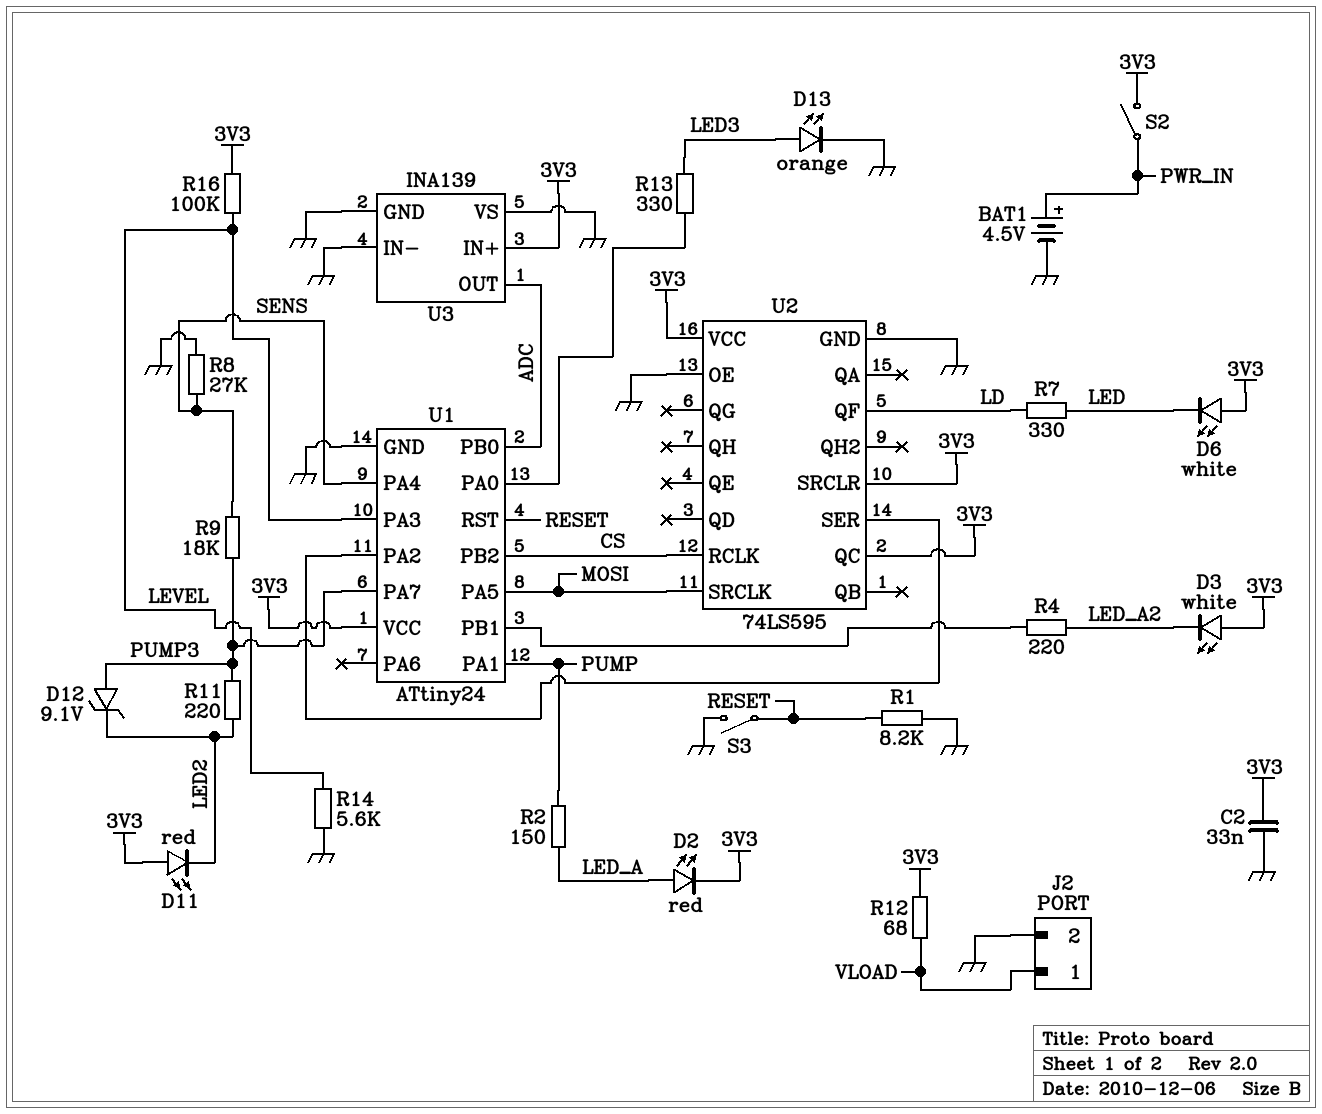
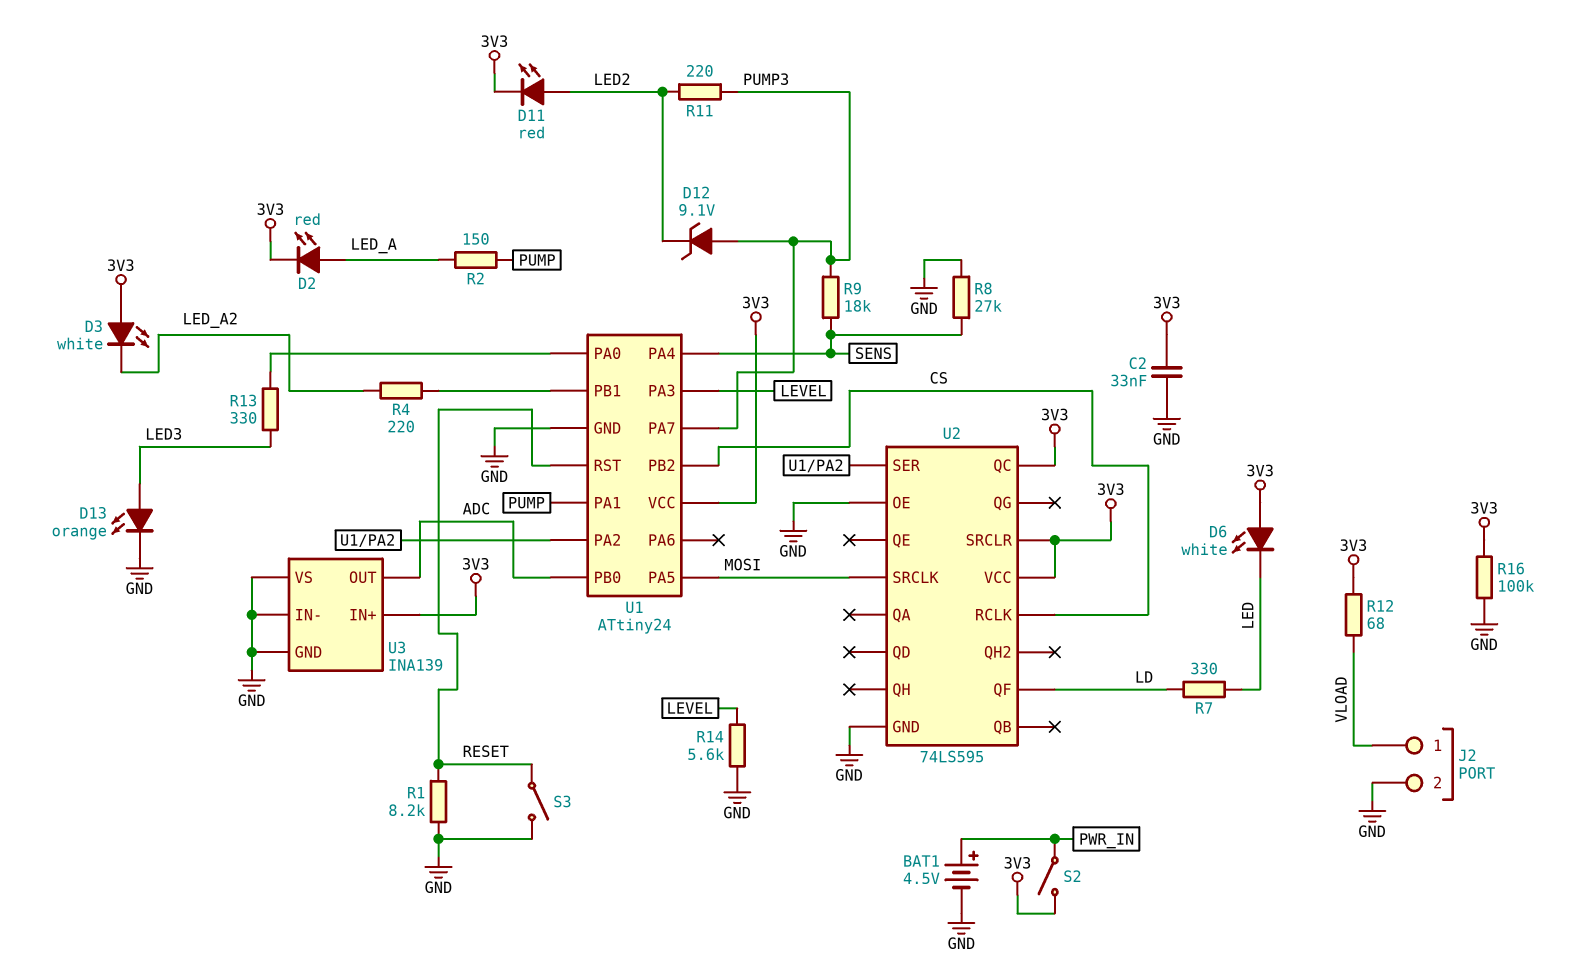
D11: LED red (A 3V3, K LED2) -> LED red (A LED2, K 3V3)
R16: 100k (3V3, LEVEL) -> 100k (3V3, GND)

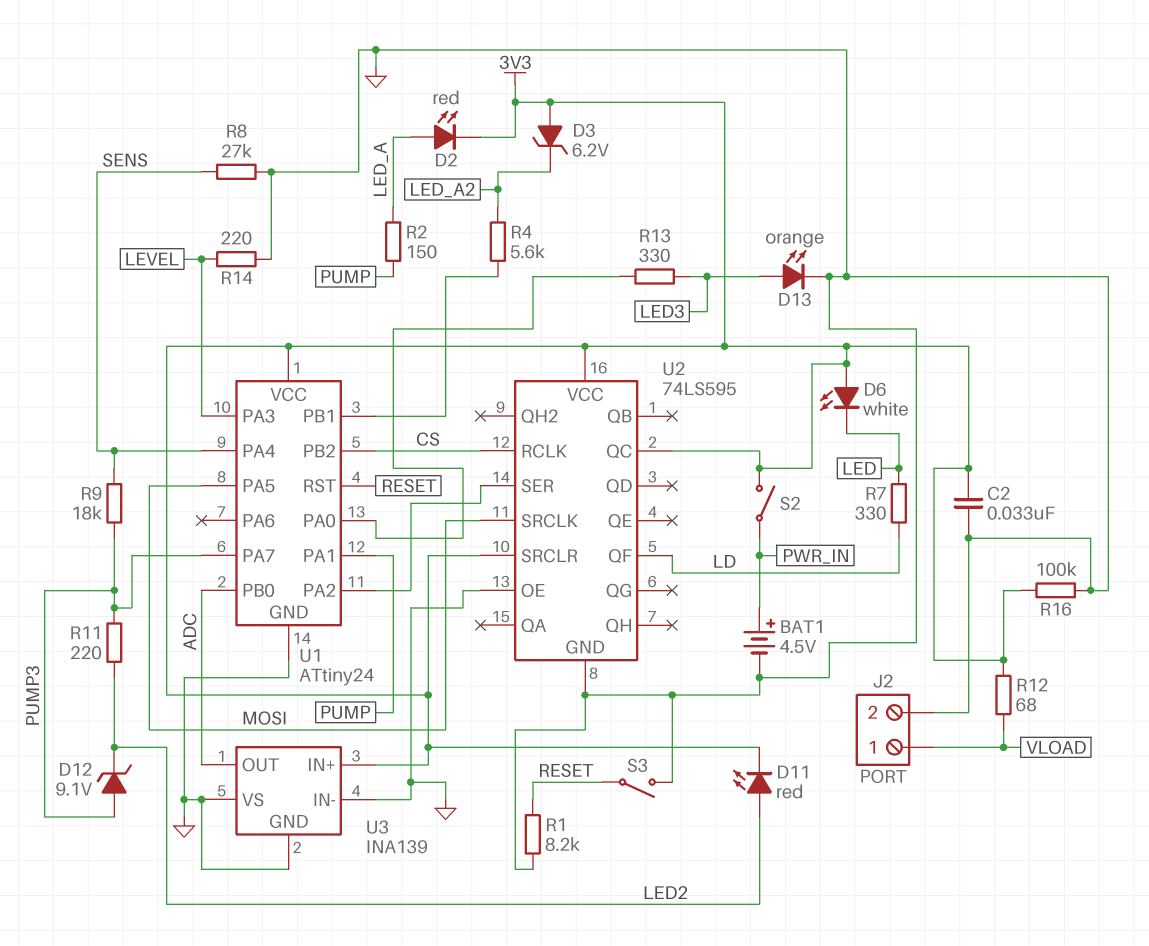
D3: LED white (A 3V3, K LED_A2) -> zener 6.2V (A 3V3, K LED_A2)
R4: 220 (LED_A2, U1/PB1) -> 5.6k (LED_A2, U1/PB1)
R14: 5.6k (GND, LEVEL) -> 220 (GND, LEVEL)

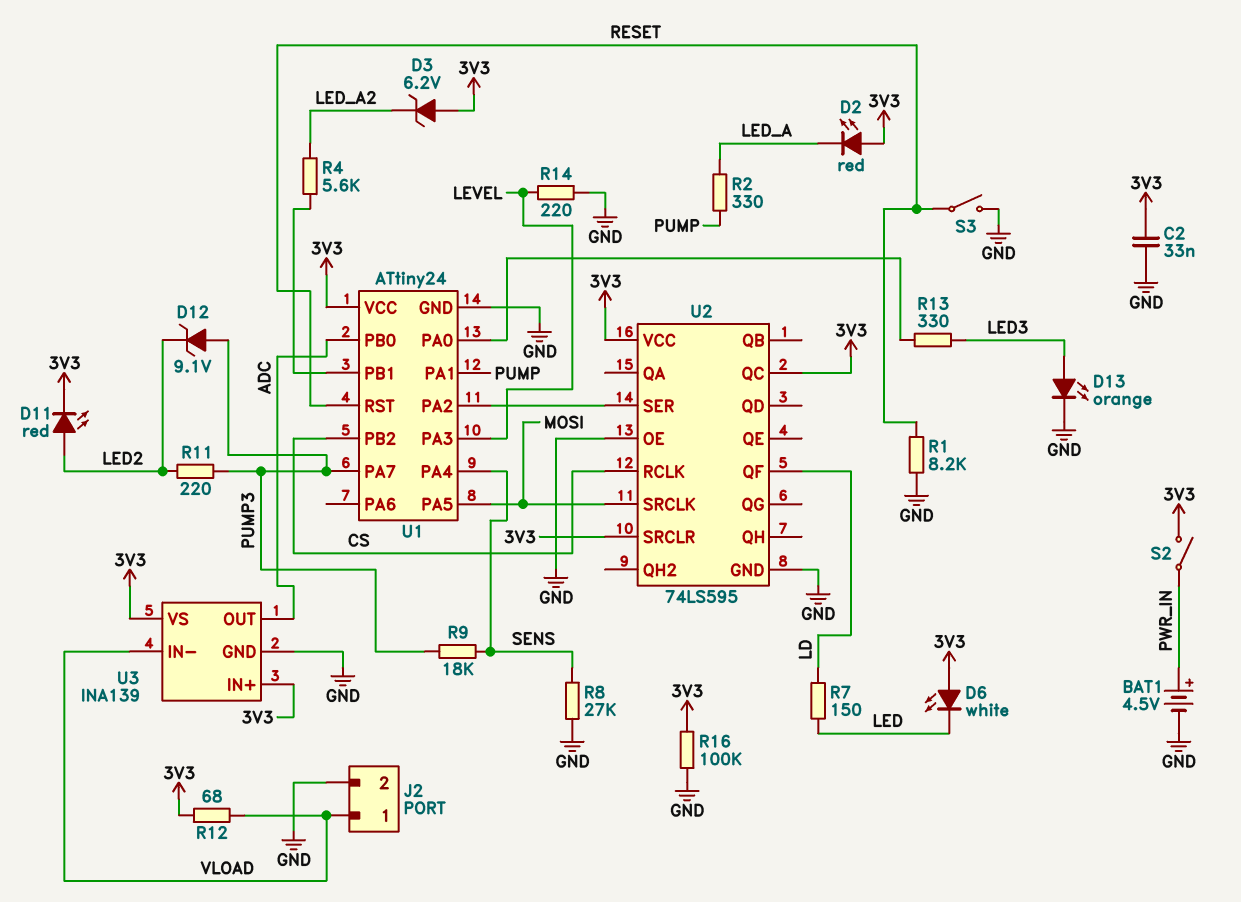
D2: LED red (A LED_A, K 3V3) -> LED red (A 3V3, K LED_A)
R2: 150 (LED_A, PUMP) -> 330 (LED_A, PUMP)
R7: 330 (LD, LED) -> 150 (LD, LED)
U3 pin IN-: GND -> VLOAD
U3 pin VS: GND -> 3V3

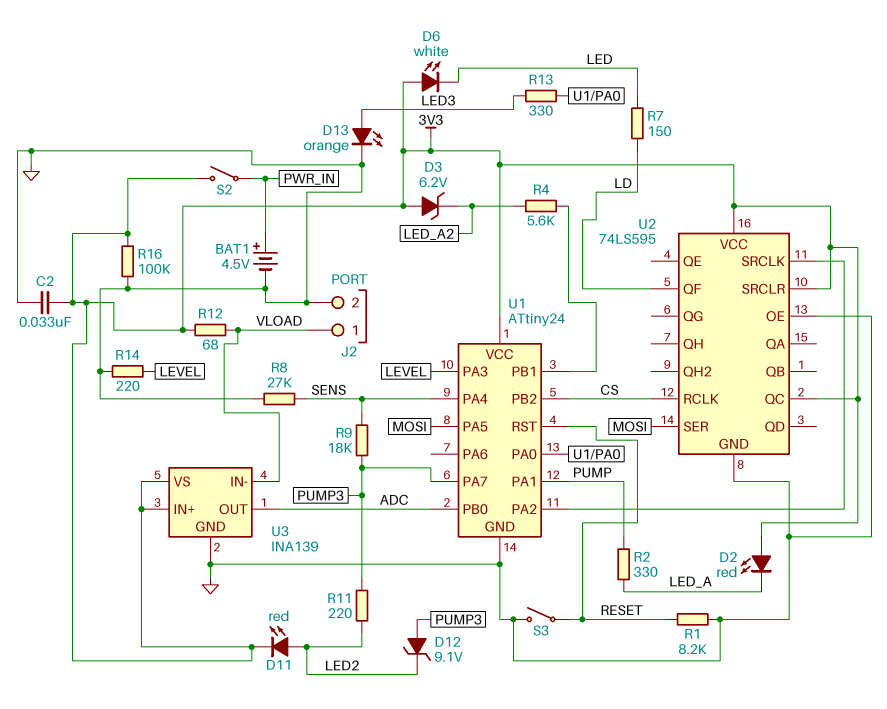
U2 pin SER: U1/PA2 -> MOSI
U2 pin SRCLK: MOSI -> U1/PA2

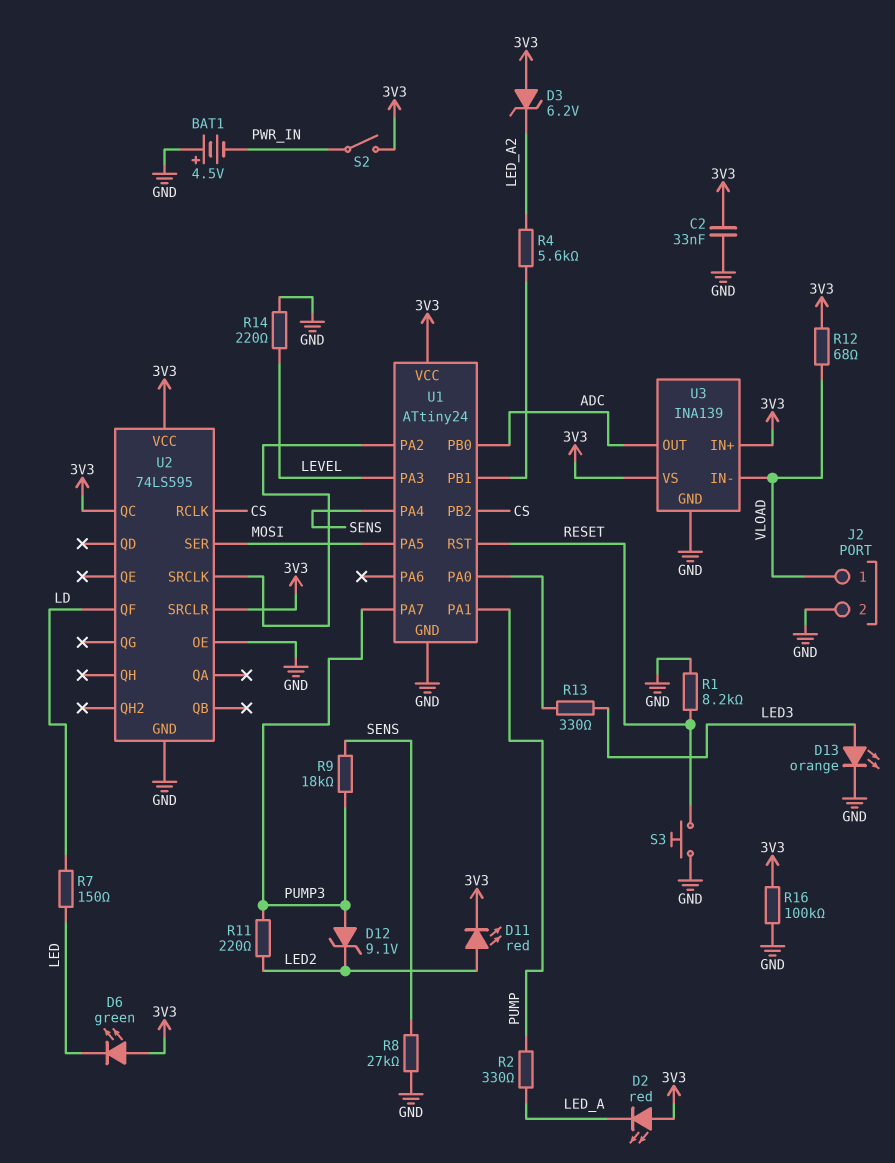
BAT1: 4.5V (plus PWR_IN, minus GND) -> 4.5V (plus GND, minus PWR_IN)
D6: LED white (A 3V3, K LED) -> LED green (A 3V3, K LED)
S3: switch (GND, RESET) -> button (GND, RESET)

